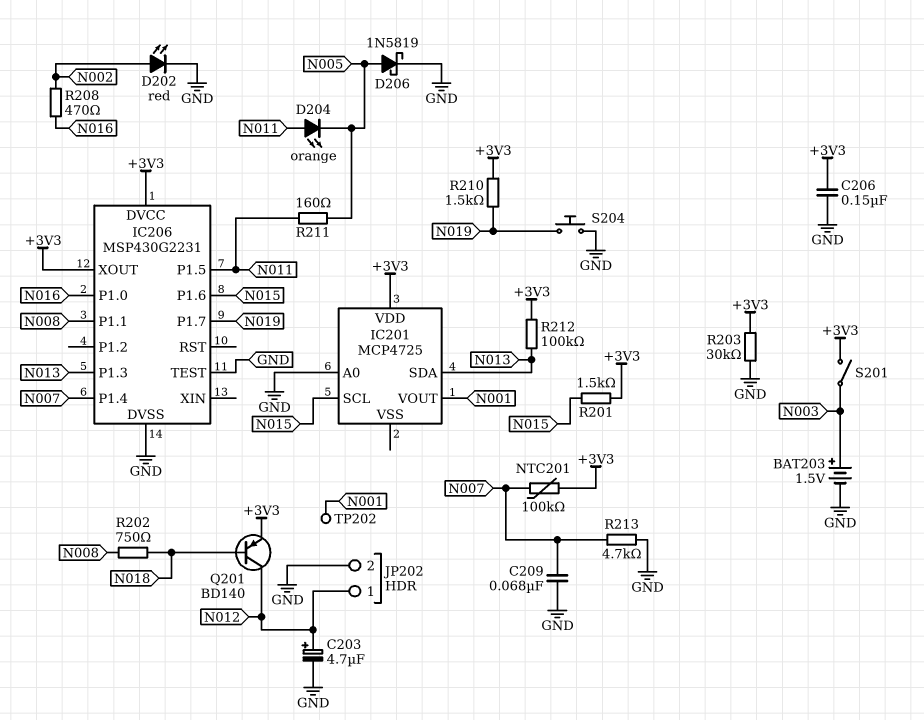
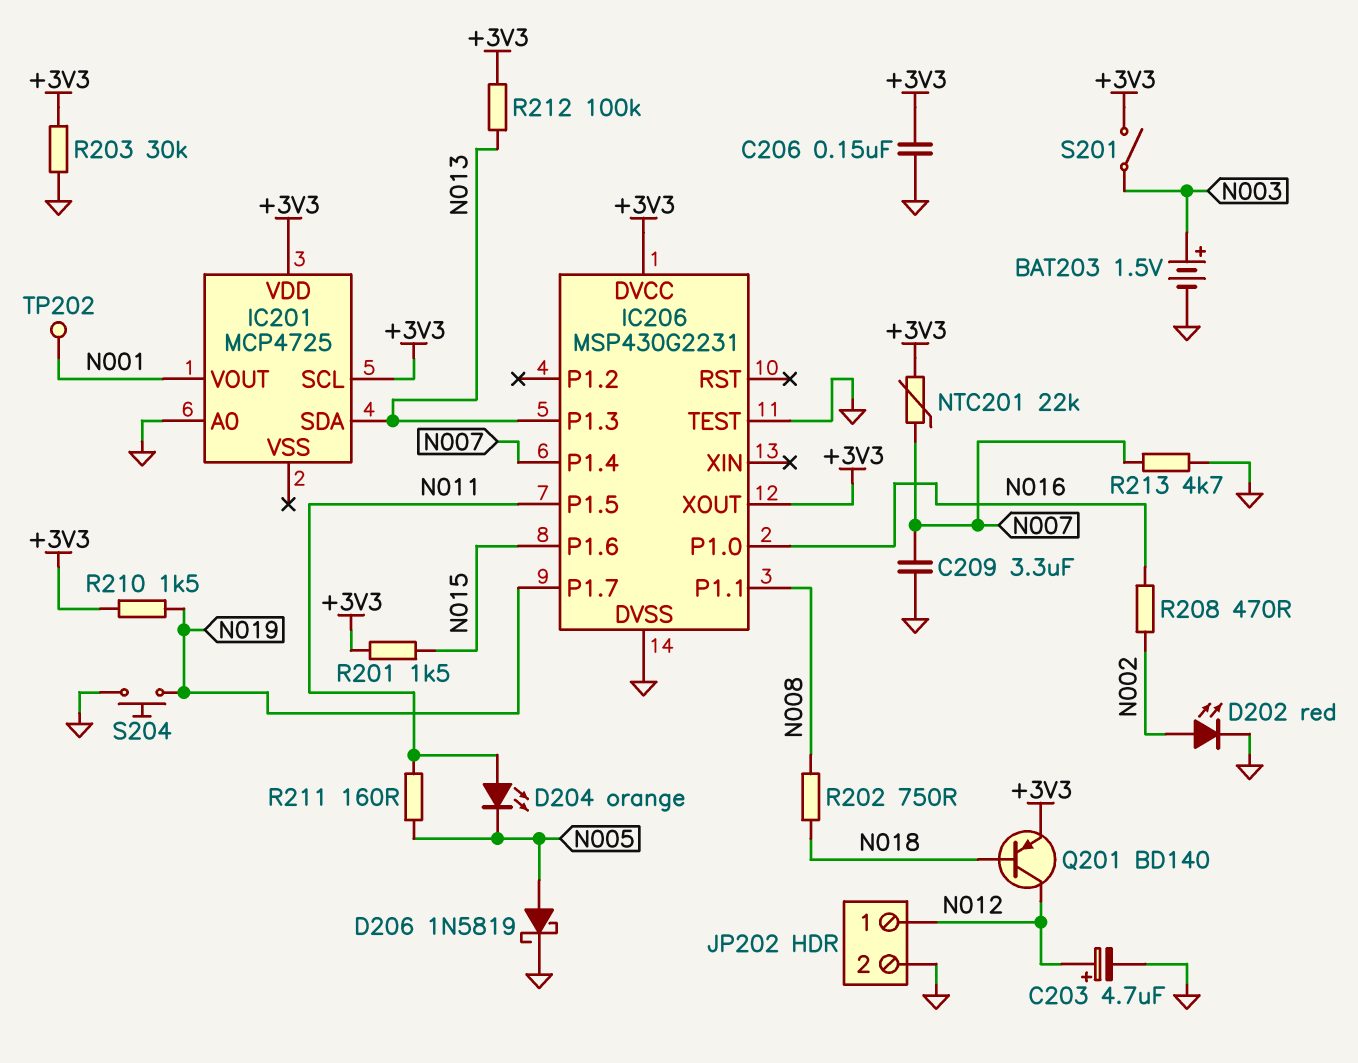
C209: 68nF (GND, N007) -> 3.3uF (GND, N007)
IC201 pin SCL: N015 -> +3V3
NTC201: 100k (+3V3, N007) -> 22k (+3V3, N007)

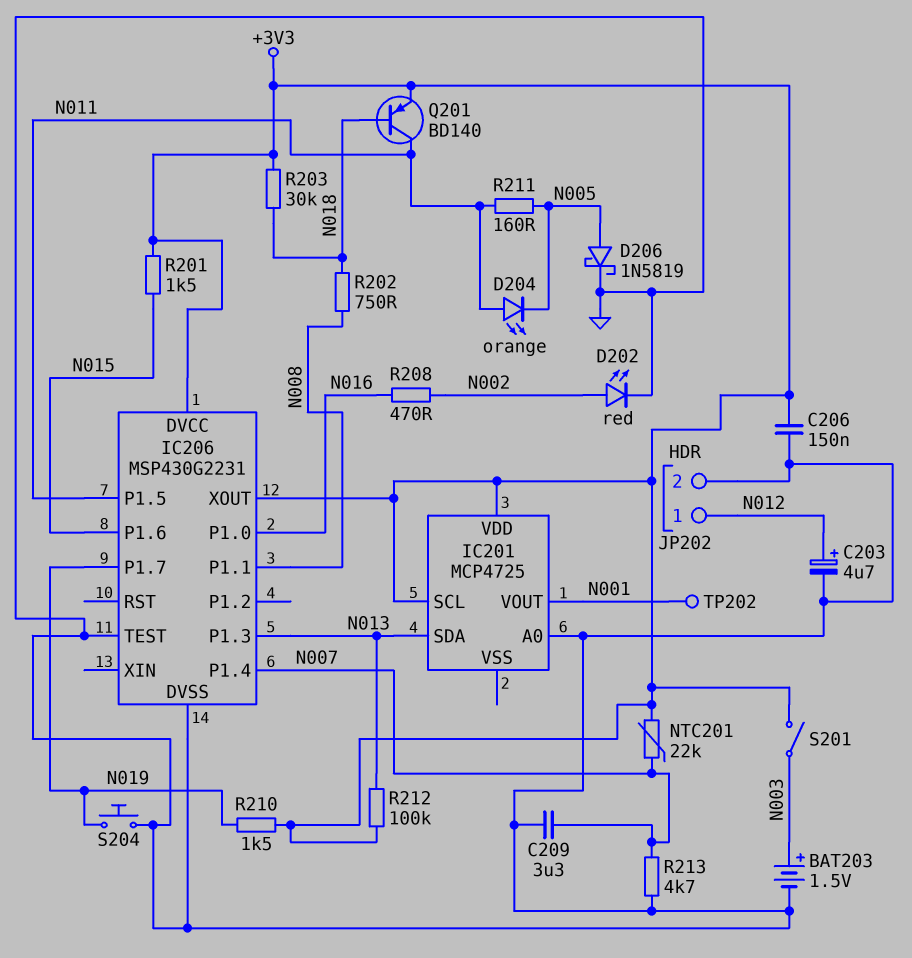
Q201: PNP BD140 (B N018, C N012, E +3V3) -> PNP BD140 (B N018, C N011, E +3V3)
R203: 30k (+3V3, GND) -> 30k (+3V3, N018)

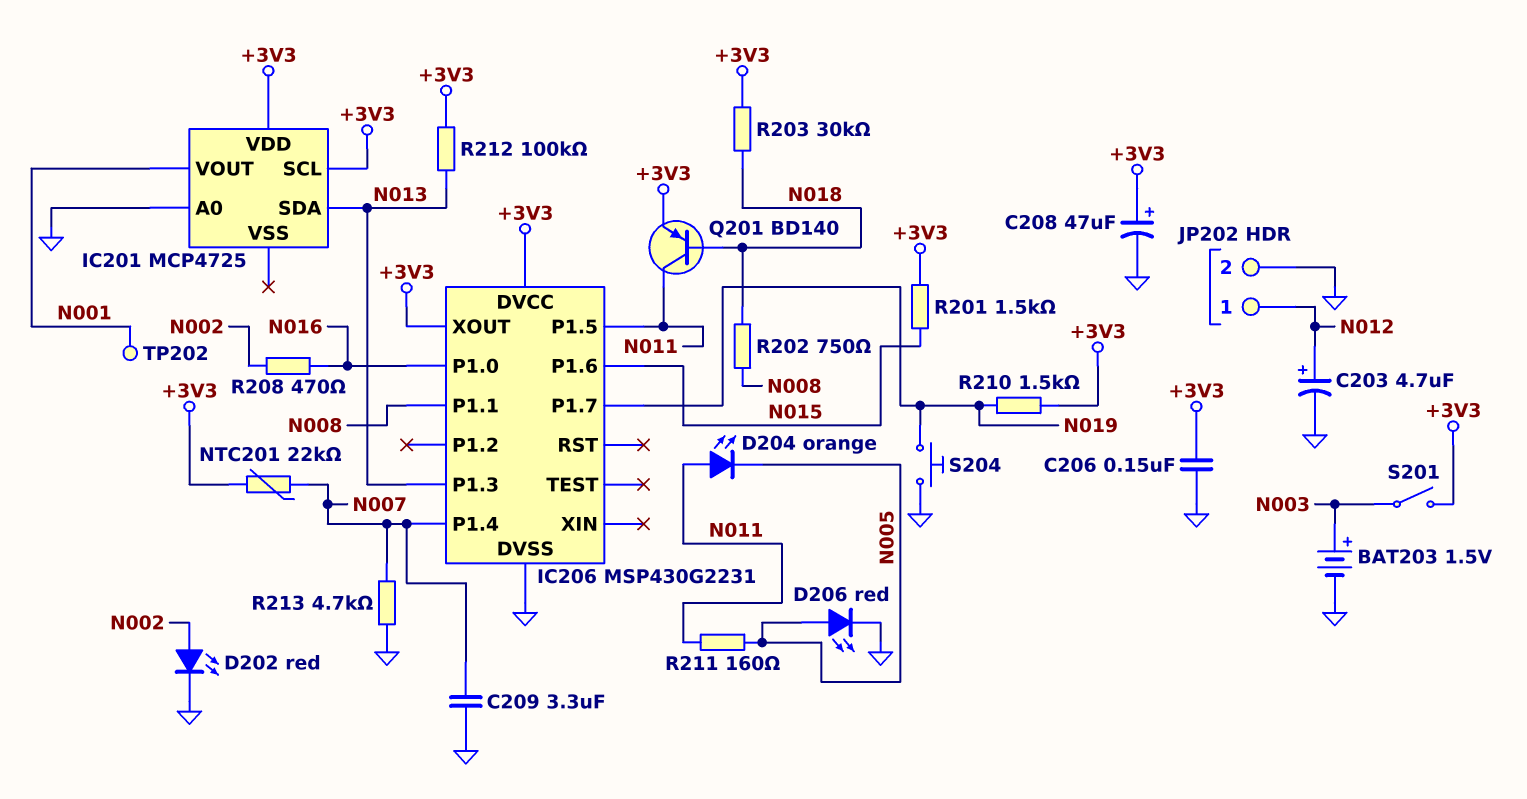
C208: none -> 47uF (plus +3V3, minus GND)
D206: schottky 1N5819 (A N005, K GND) -> LED red (A N005, K GND)
IC206 pin TEST: GND -> none

